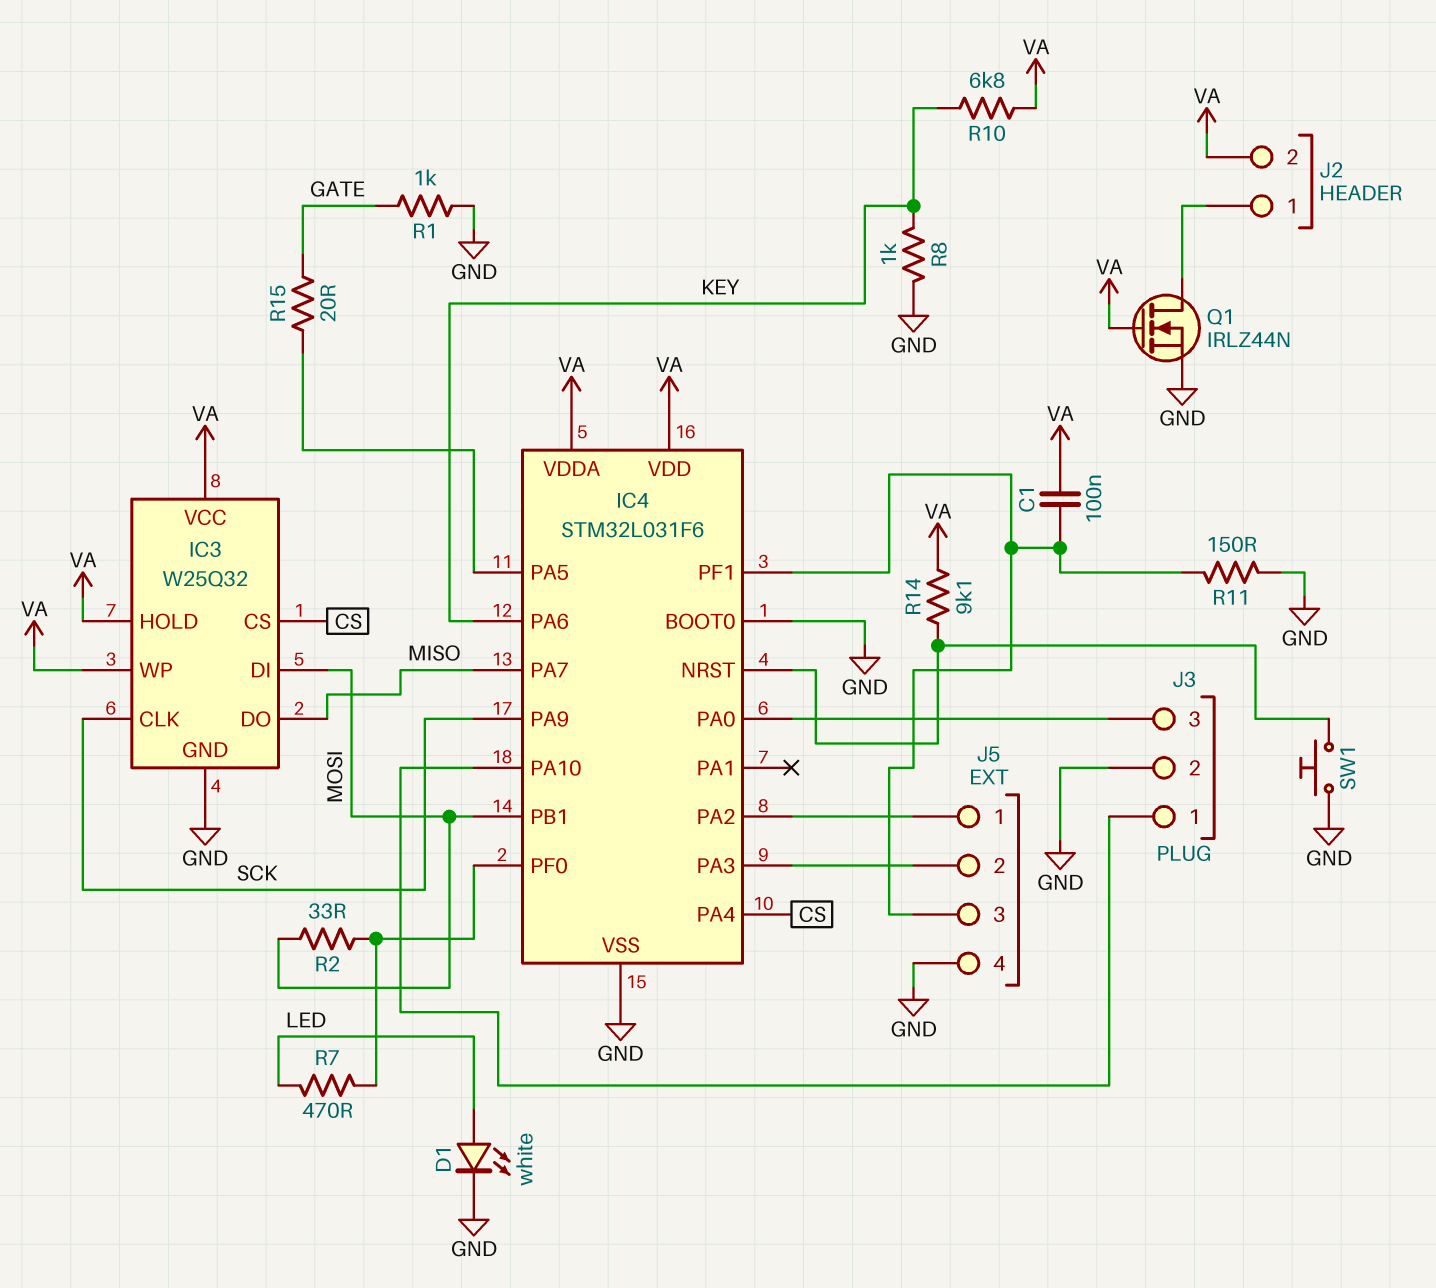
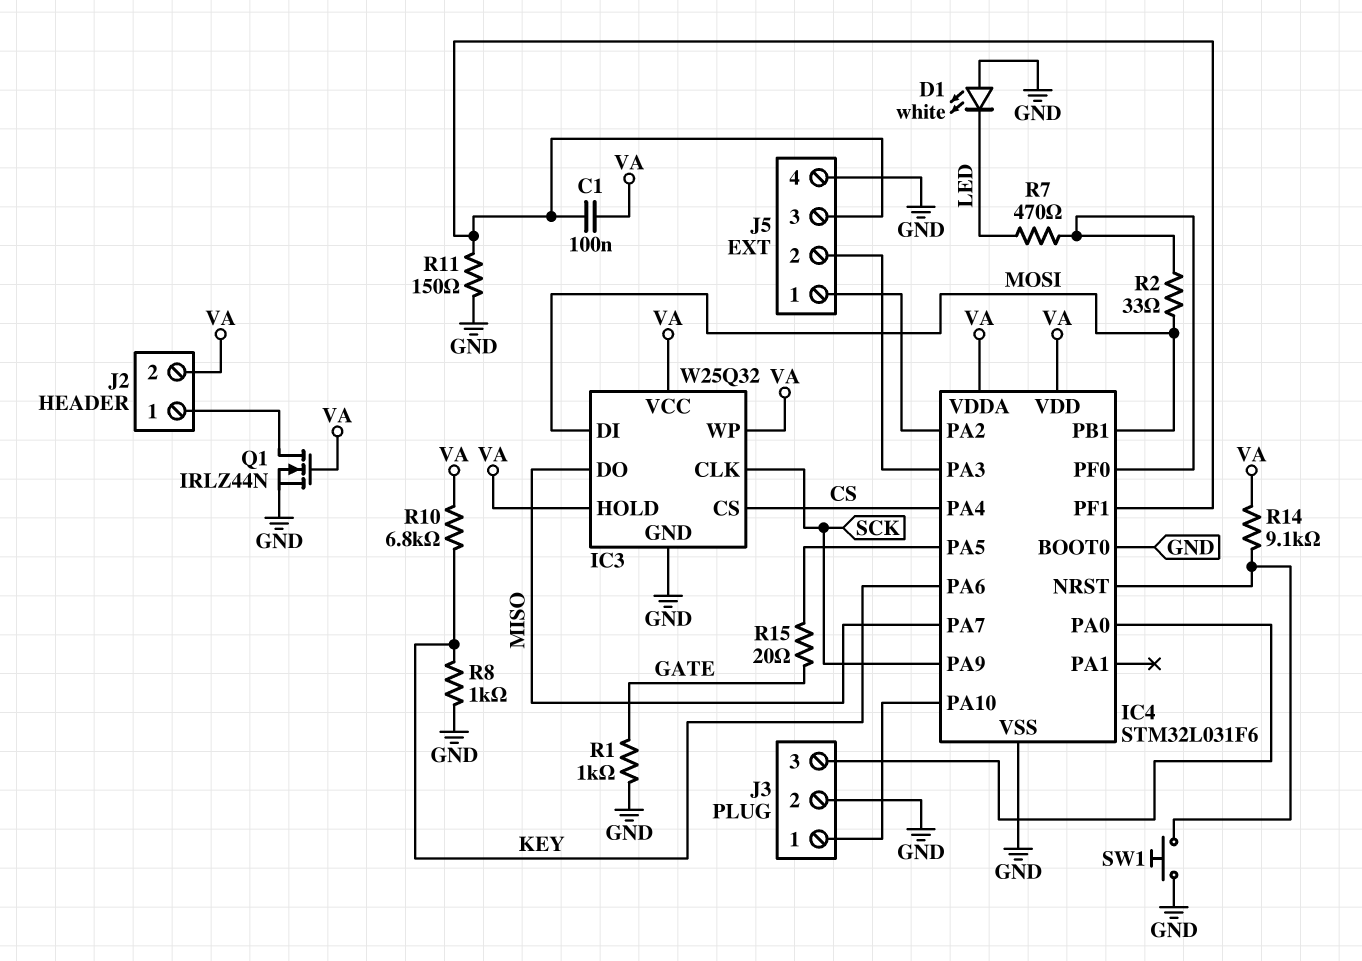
D1: LED white (A LED, K GND) -> LED white (A GND, K LED)

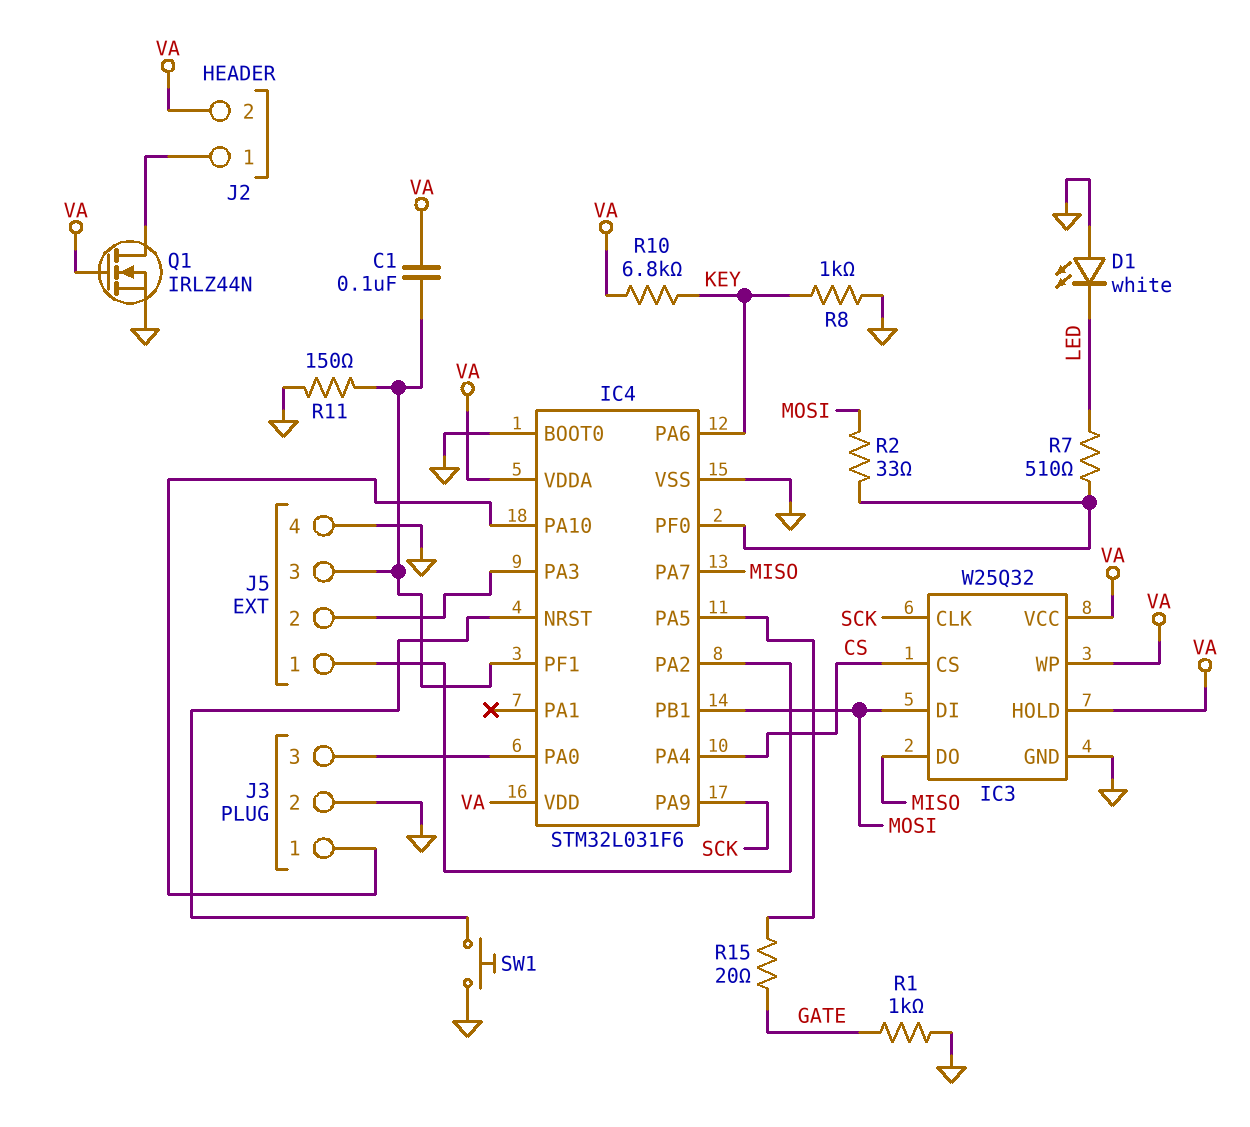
R7: 470 (IC4/PF0, LED) -> 510 (IC4/PF0, LED)
R14: 9.1k (IC4/NRST, VA) -> none

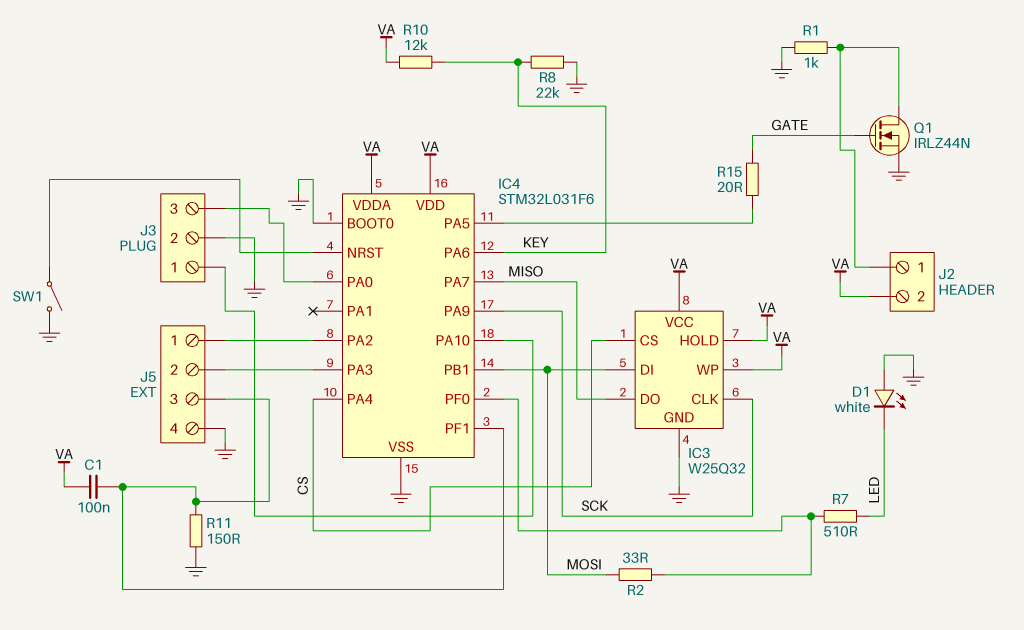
Q1: NMOS IRLZ44N (G VA, D J2/1, S GND) -> NMOS IRLZ44N (G GATE, D J2/1, S GND)
R1: 1k (GATE, GND) -> 1k (GND, J2/1)
R8: 1k (GND, KEY) -> 22k (GND, KEY)
R10: 6.8k (KEY, VA) -> 12k (KEY, VA)
SW1: button (GND, IC4/NRST) -> switch (GND, IC4/NRST)

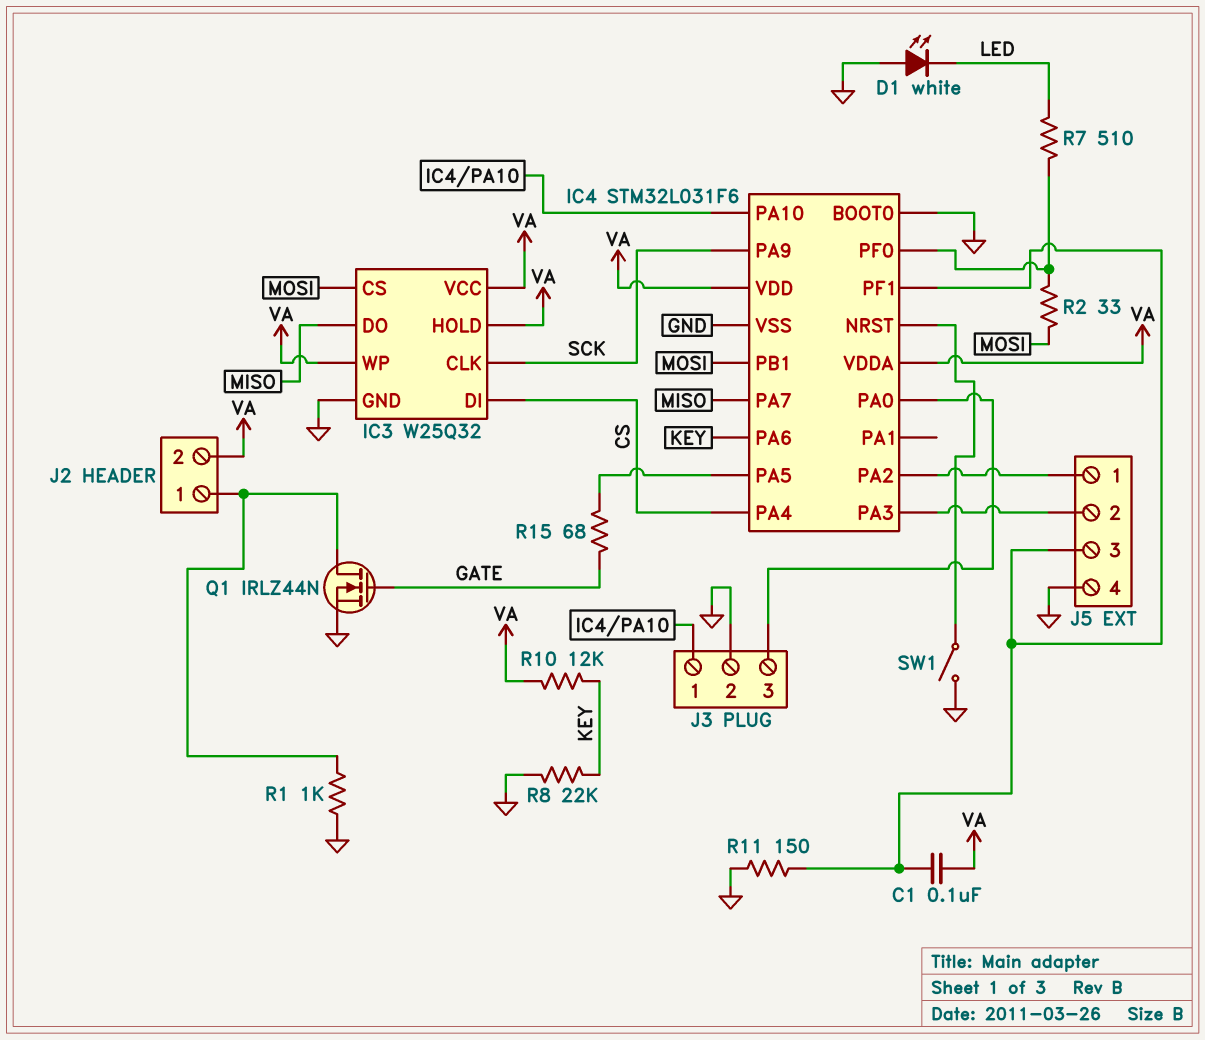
IC3 pin CS: CS -> MOSI
IC3 pin DI: MOSI -> CS
R15: 20 (GATE, IC4/PA5) -> 68 (GATE, IC4/PA5)

